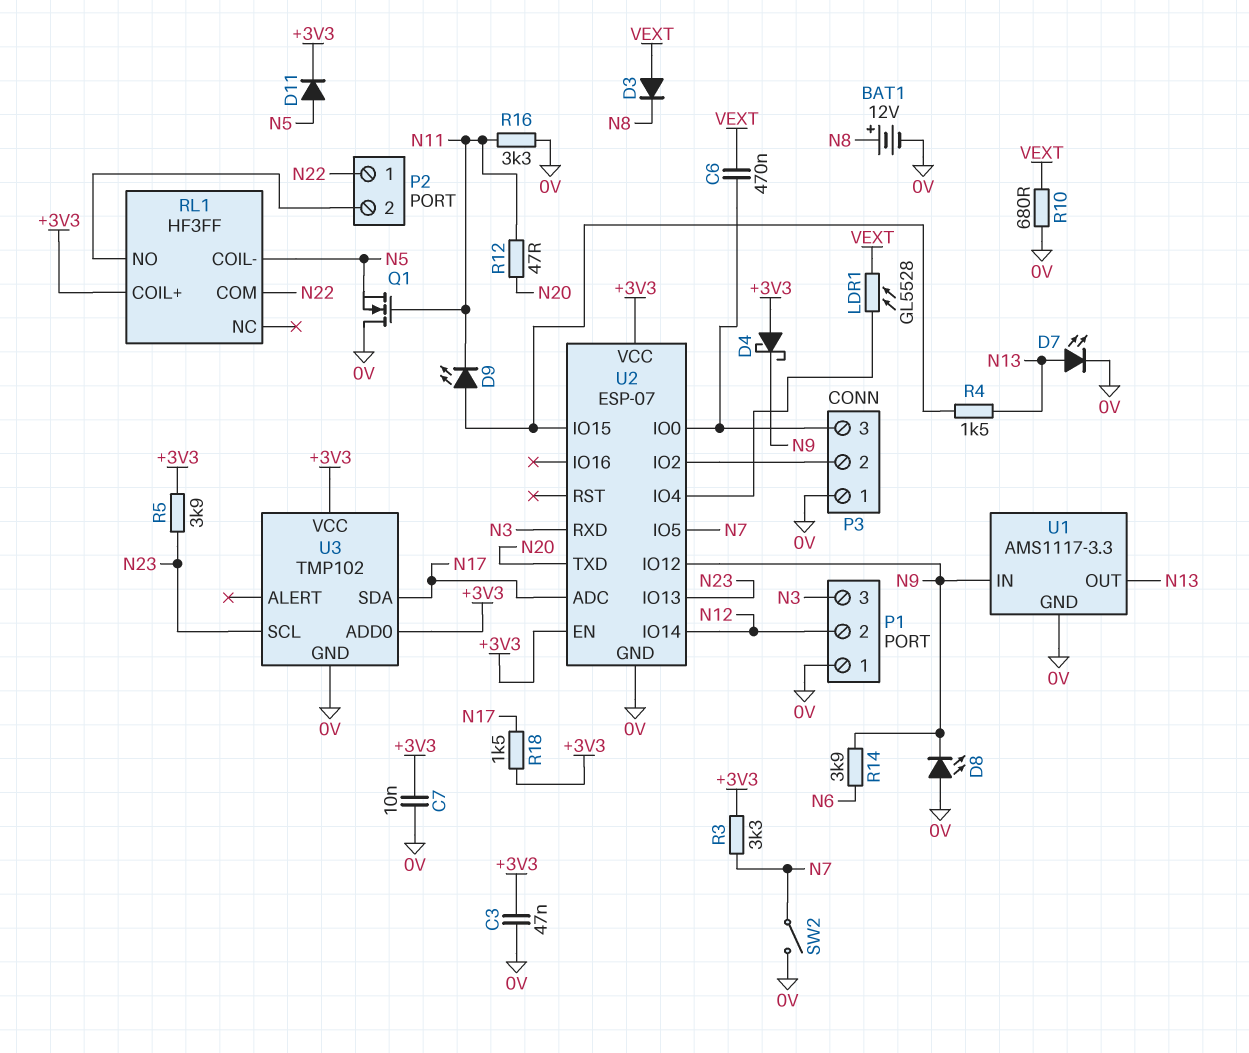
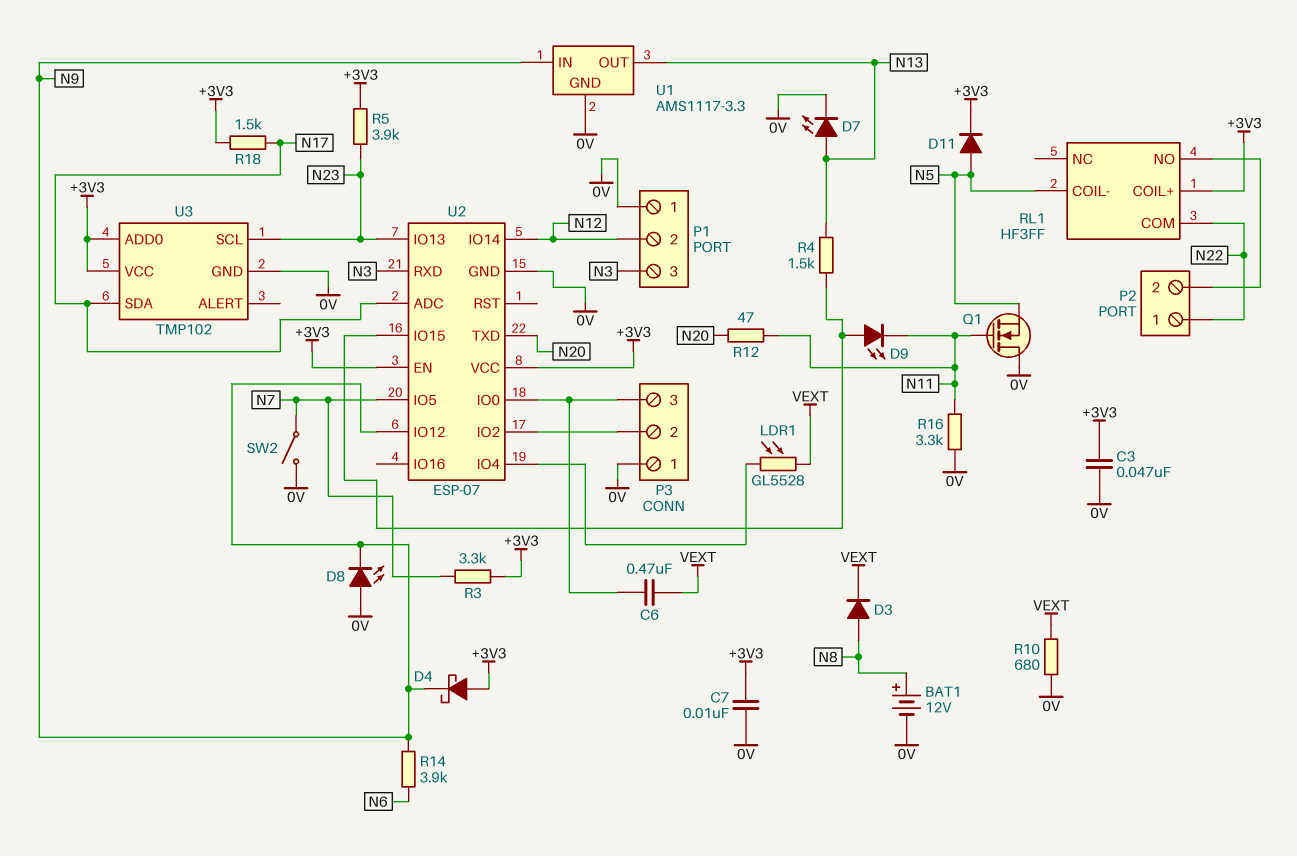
D3: diode (A VEXT, K N8) -> diode (A N8, K VEXT)

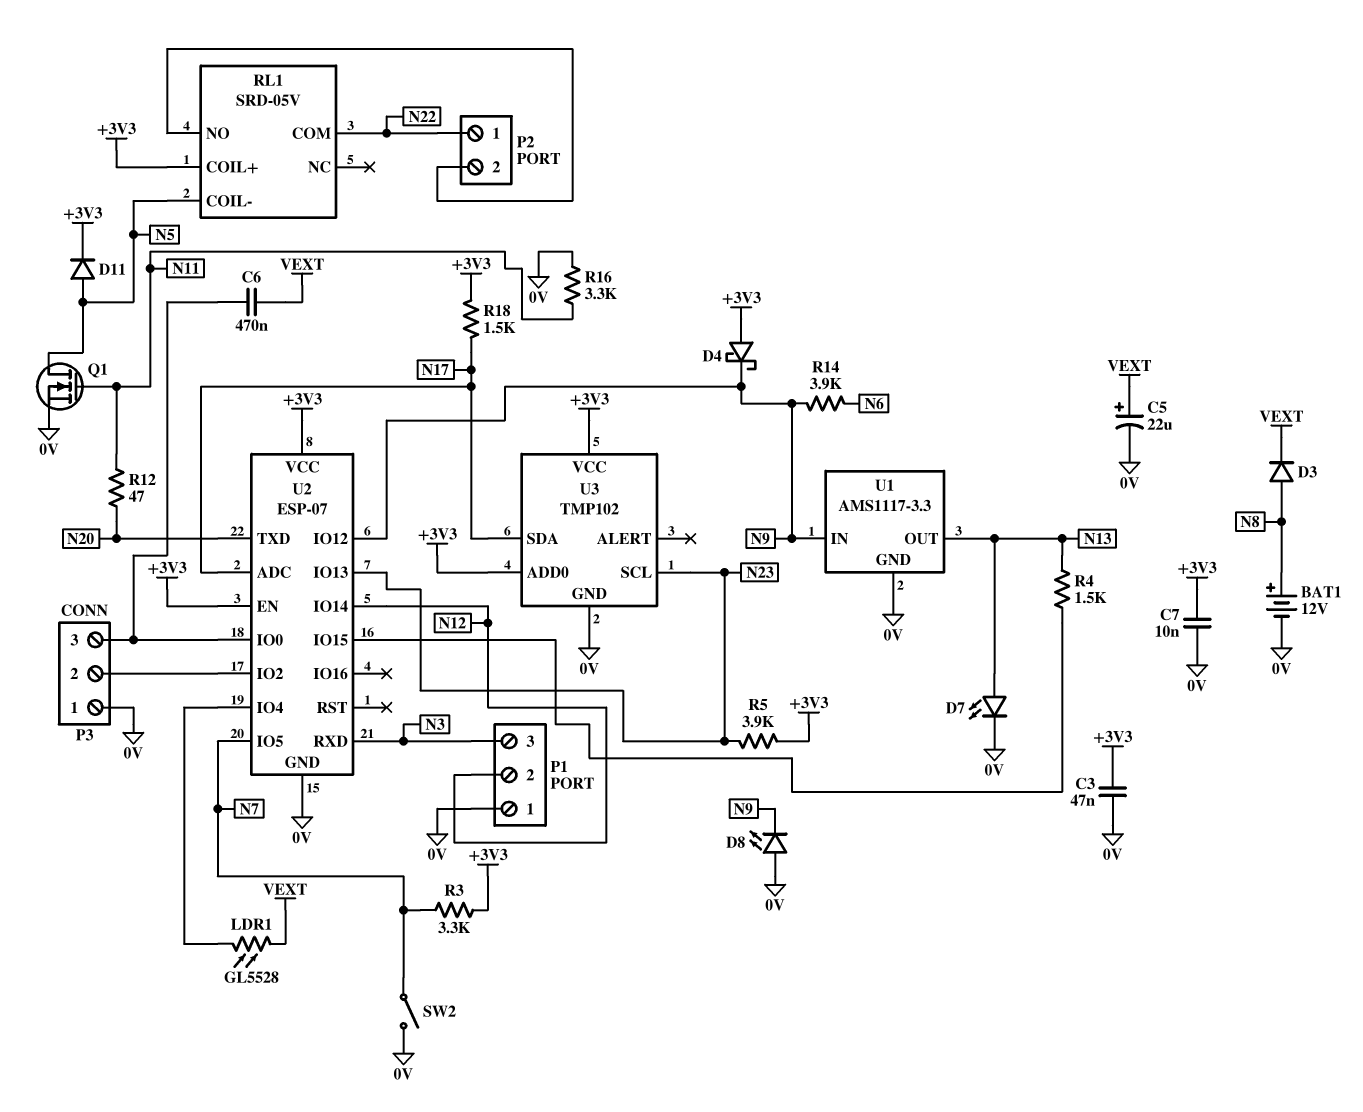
C5: none -> 22uF (plus VEXT, minus 0V)
D9: LED (A U2/IO15, K N11) -> none
Q1: NMOS (G N11, D 0V, S N5) -> NMOS (G N11, D N5, S 0V)
R10: 680 (0V, VEXT) -> none
RL1: HF3FF -> SRD-05V

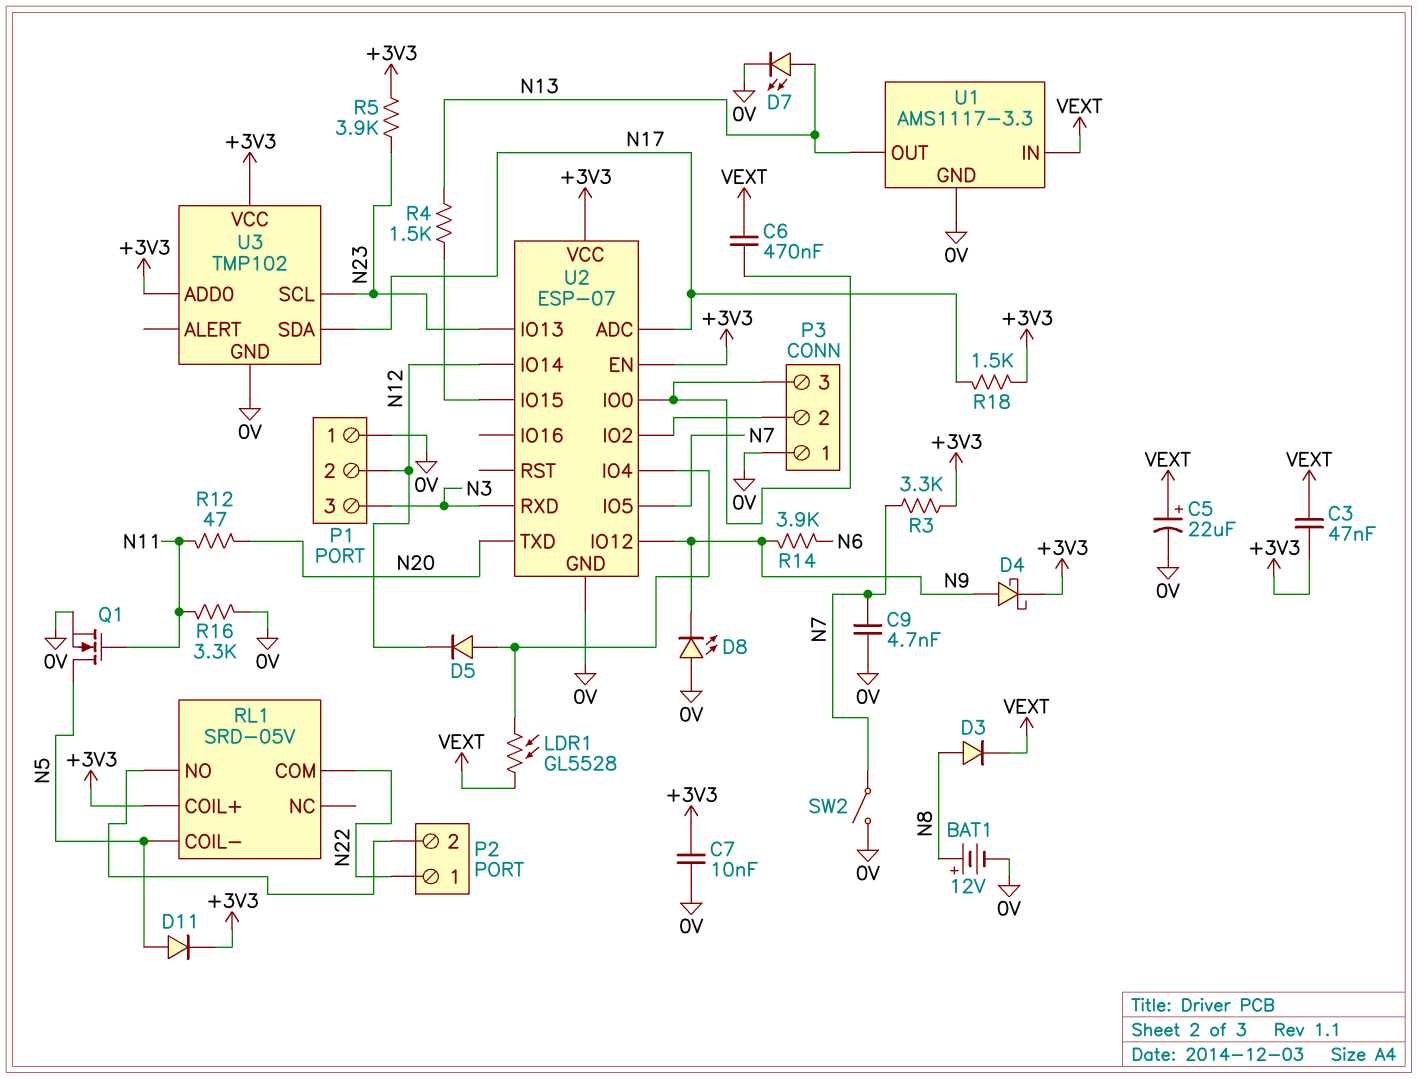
C3: 47nF (+3V3, 0V) -> 47nF (+3V3, VEXT)
C9: none -> 4.7nF (0V, N7)
D4: schottky (A +3V3, K N9) -> schottky (A N9, K +3V3)
D5: none -> diode (A U2/IO4, K N12)
U1 pin IN: N9 -> VEXT

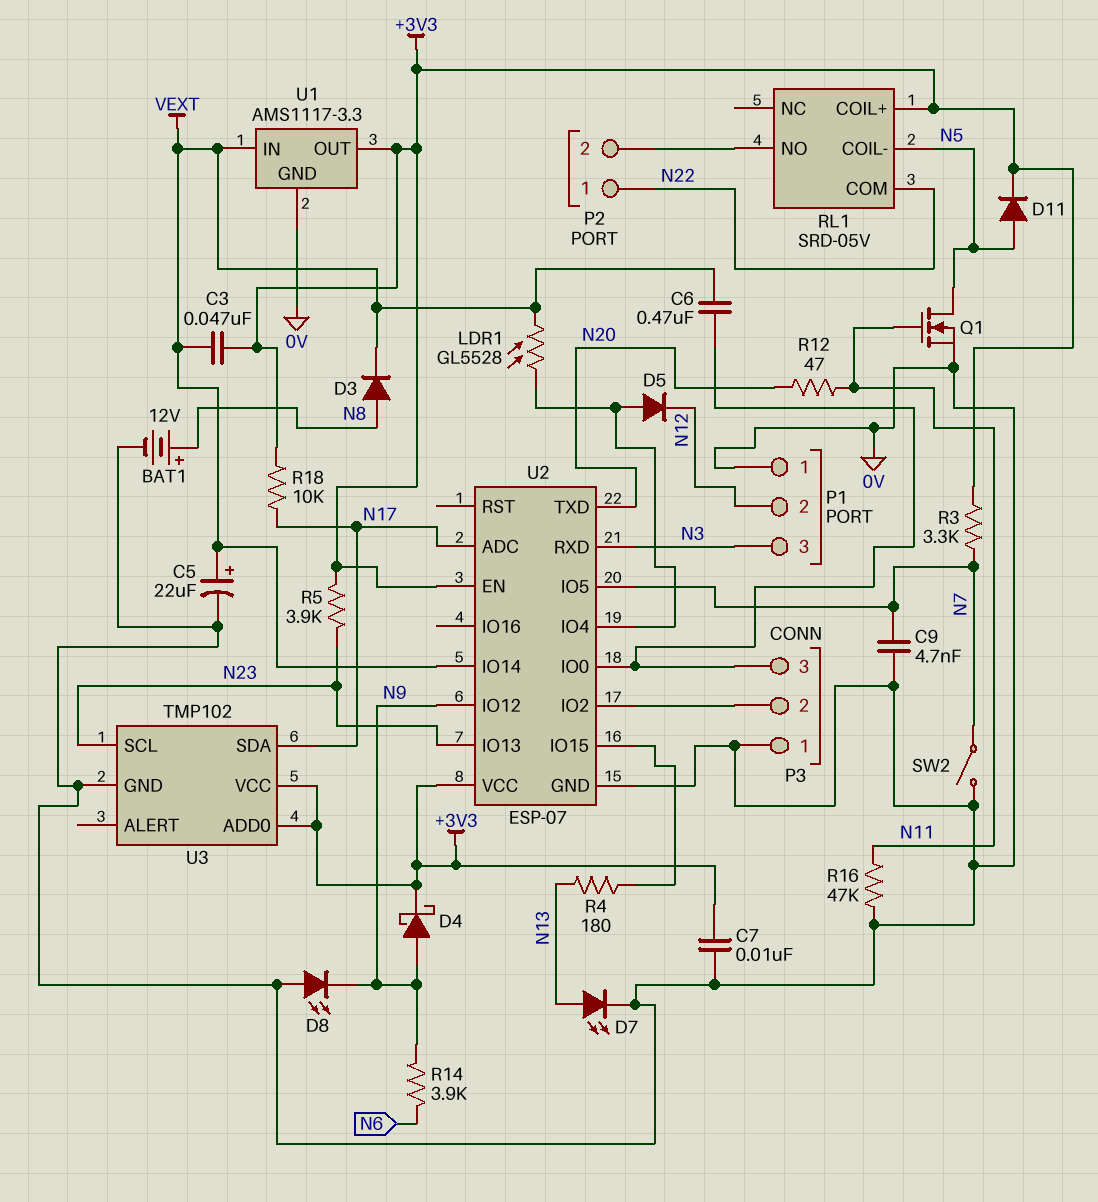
R4: 1.5k (N13, U2/IO15) -> 180 (N13, U2/IO15)
R16: 3.3k (0V, N11) -> 47k (0V, N11)
R18: 1.5k (+3V3, N17) -> 10k (+3V3, N17)
U1 pin OUT: N13 -> +3V3
U2 pin IO14: N12 -> VEXT

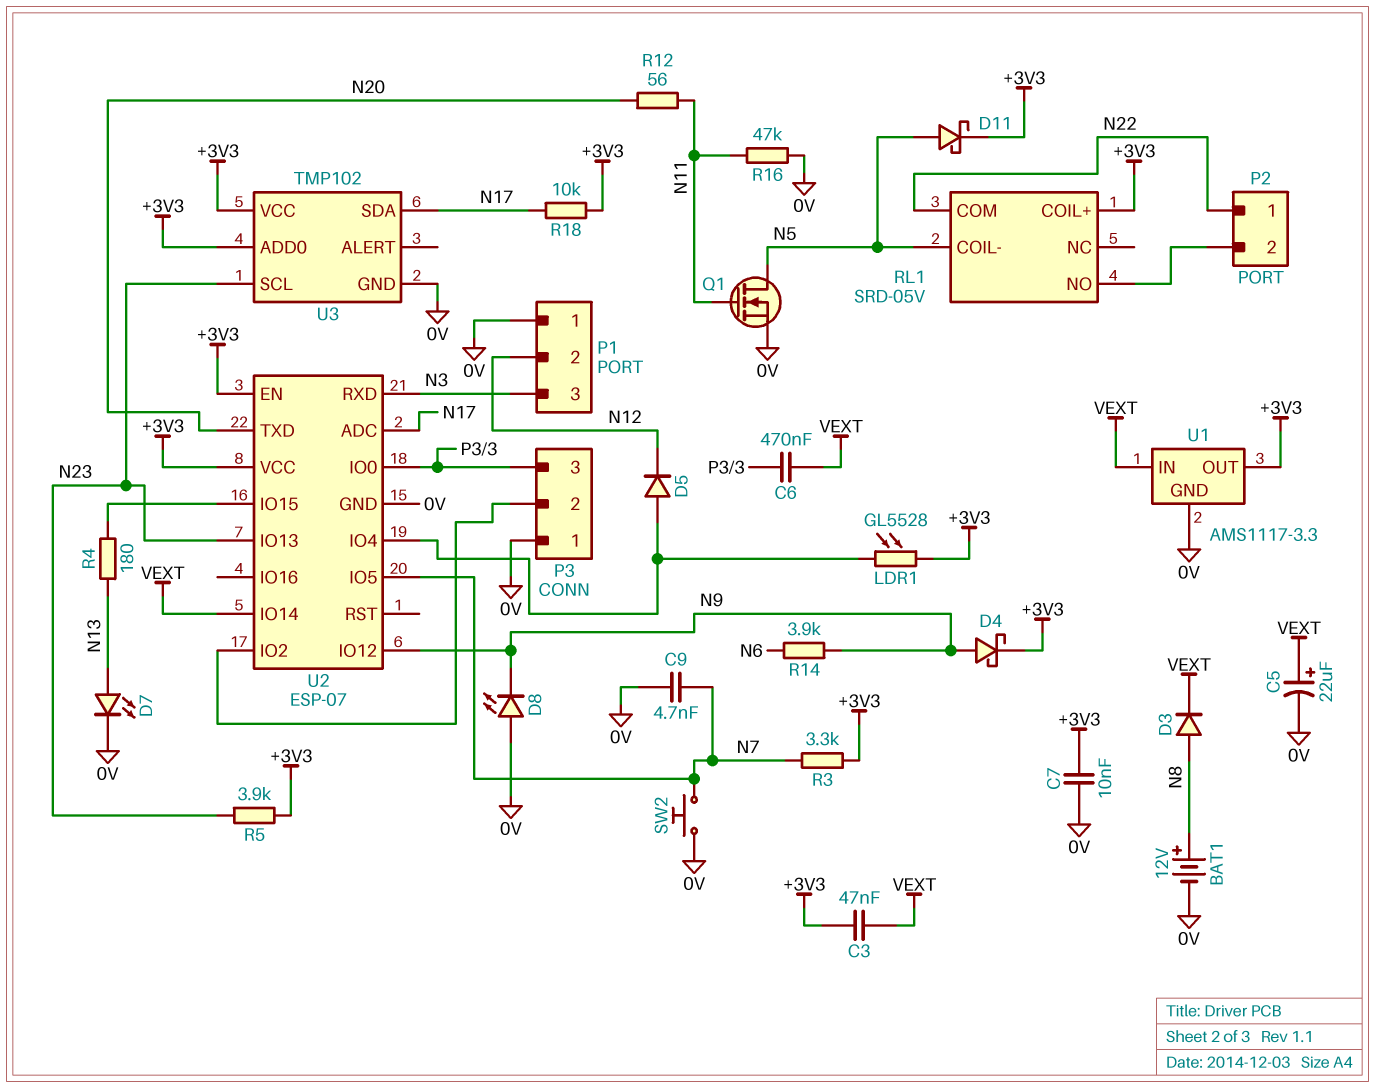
D11: diode (A N5, K +3V3) -> schottky (A N5, K +3V3)
LDR1: GL5528 (U2/IO4, VEXT) -> GL5528 (+3V3, U2/IO4)
R12: 47 (N11, N20) -> 56 (N11, N20)
SW2: switch (0V, N7) -> button (0V, N7)

